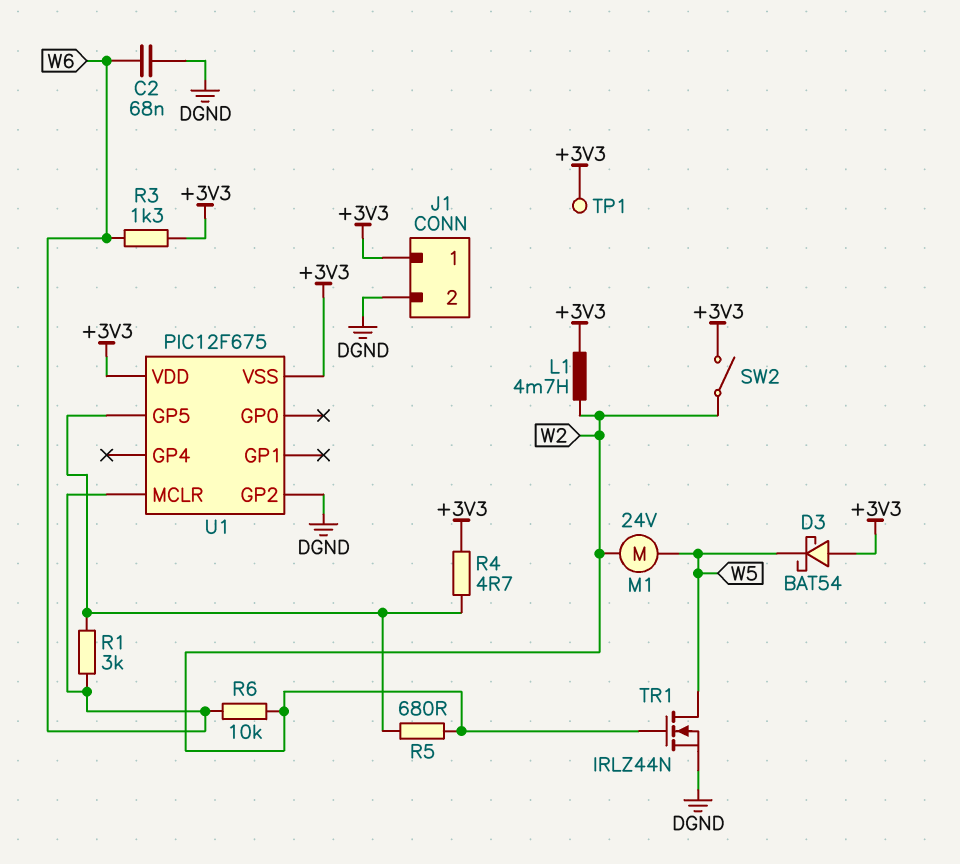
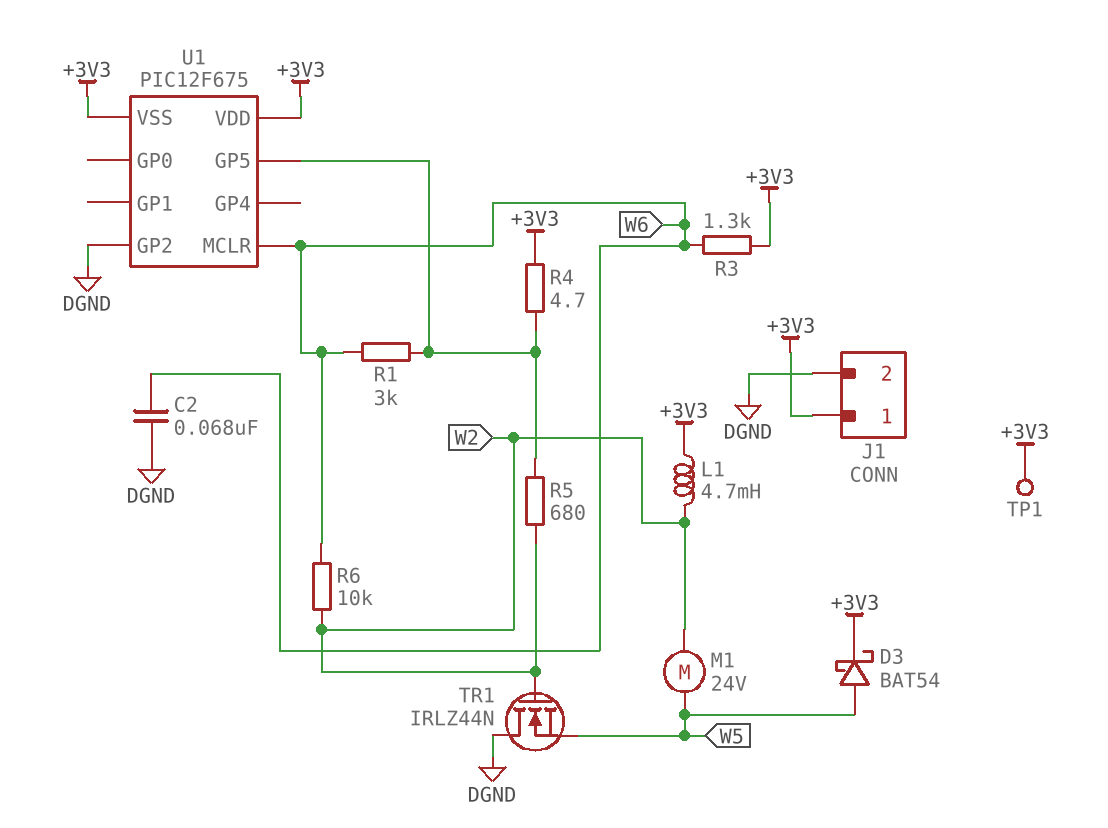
D3: schottky BAT54 (A +3V3, K W5) -> schottky BAT54 (A W5, K +3V3)
SW2: switch (+3V3, W2) -> none
TR1: NMOS IRLZ44N (G W2, D W5, S DGND) -> NMOS IRLZ44N (G W2, D DGND, S W5)

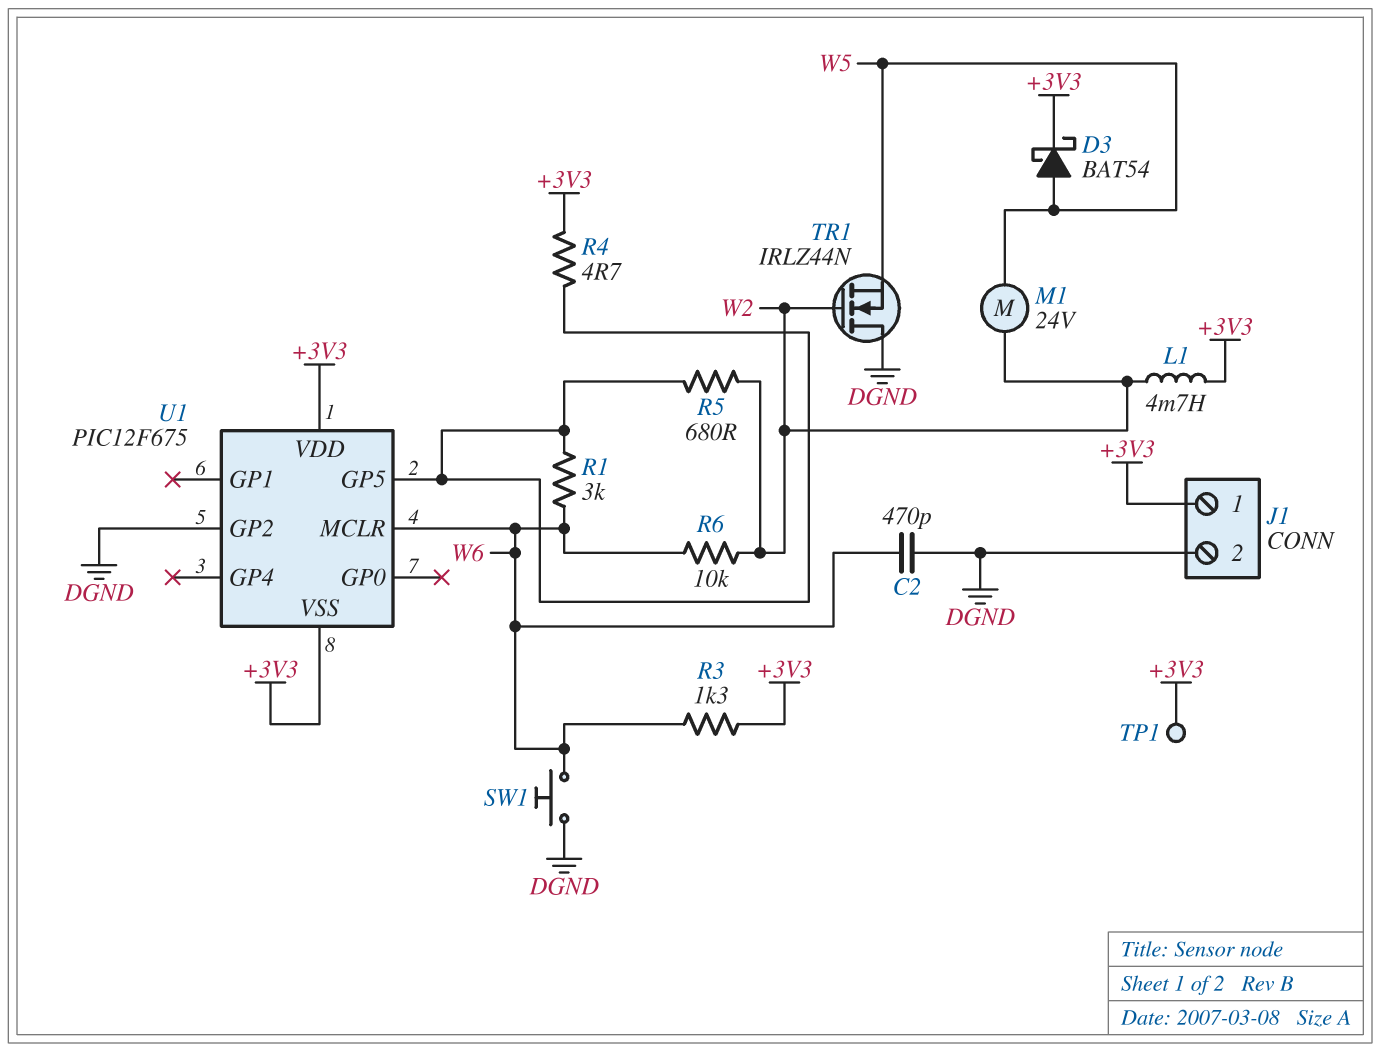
C2: 68nF (DGND, W6) -> 470pF (DGND, W6)
SW1: none -> button (DGND, W6)

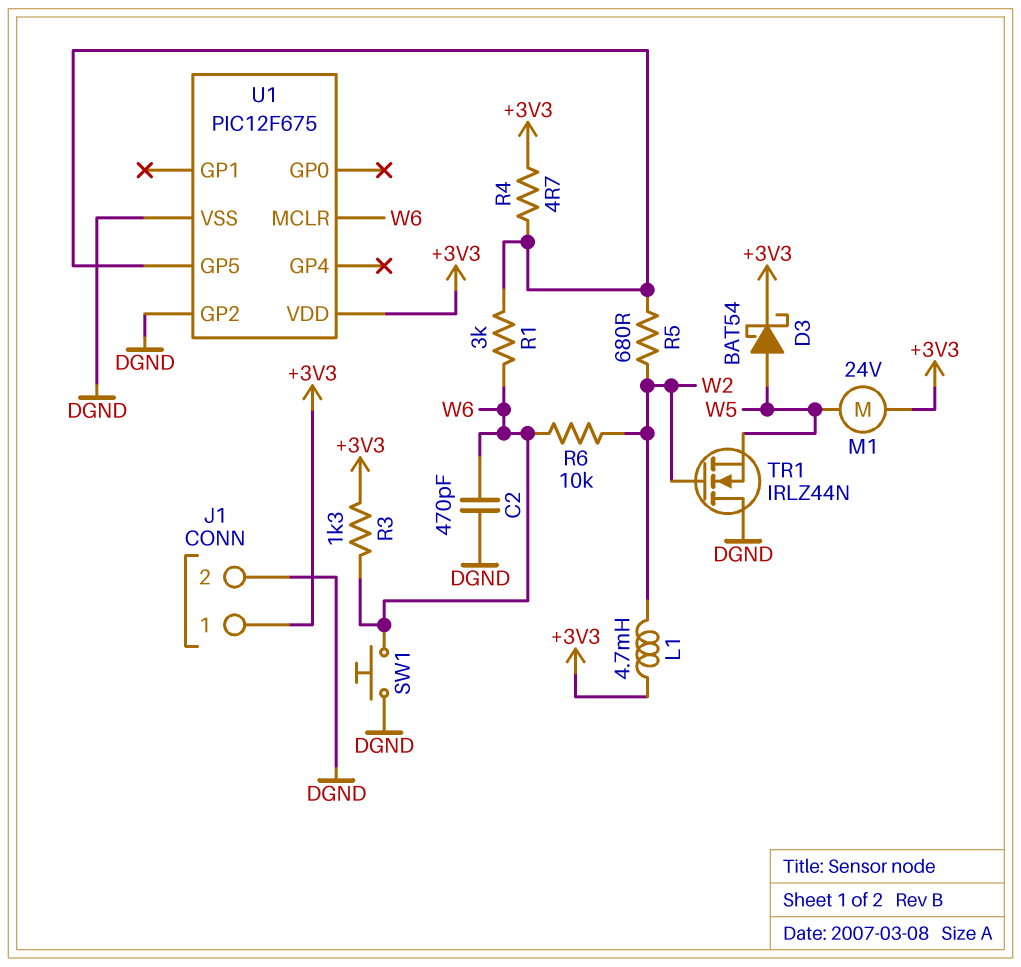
M1: motor 24V (W2, W5) -> motor 24V (+3V3, W5)
TP1: test point (+3V3) -> none
U1 pin VSS: +3V3 -> DGND

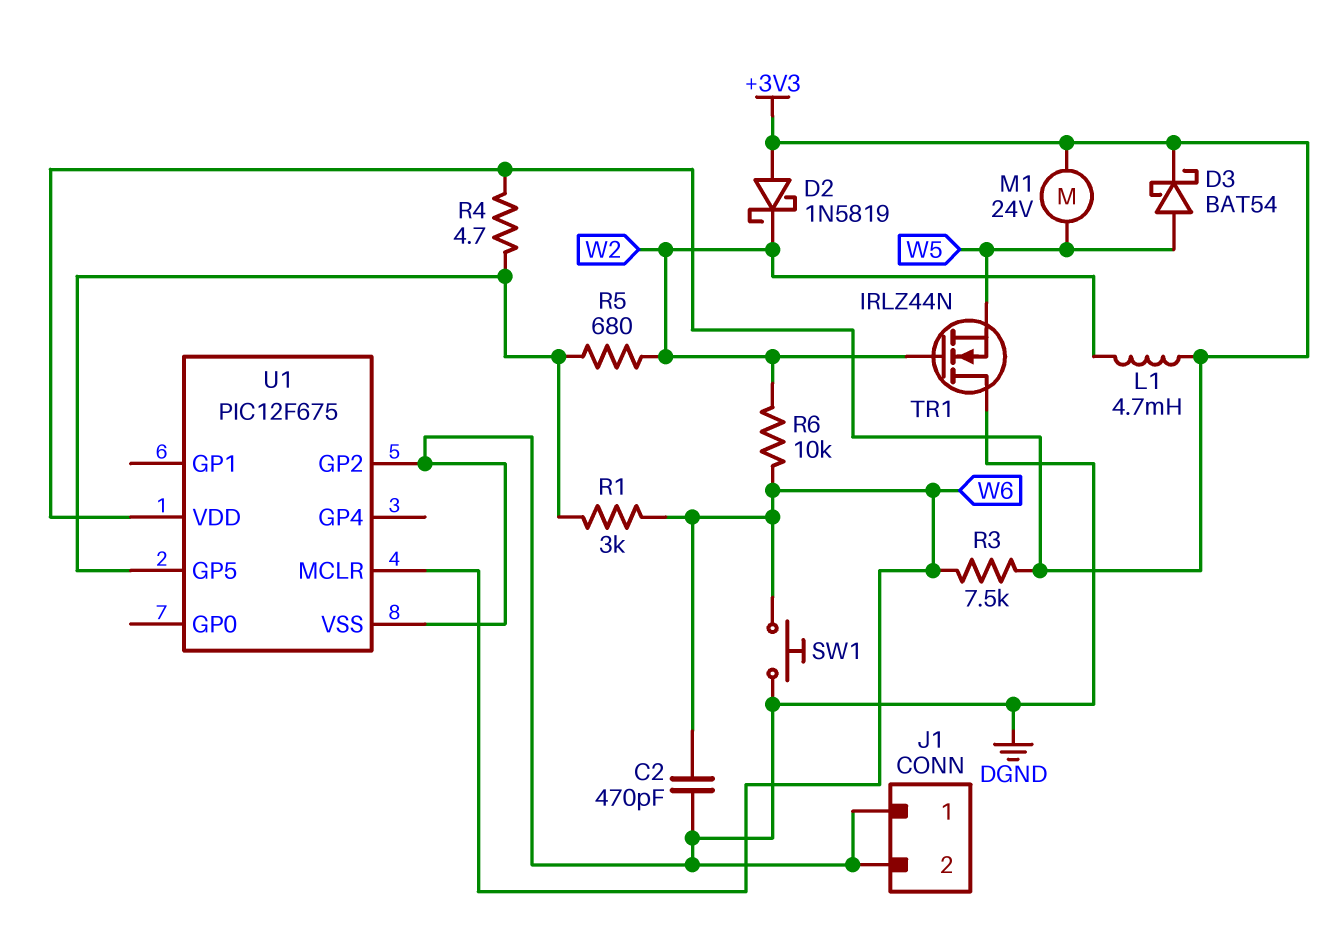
D2: none -> schottky 1N5819 (A +3V3, K W2)
J1 pin 1: +3V3 -> DGND
R3: 1.3k (+3V3, W6) -> 7.5k (+3V3, W6)

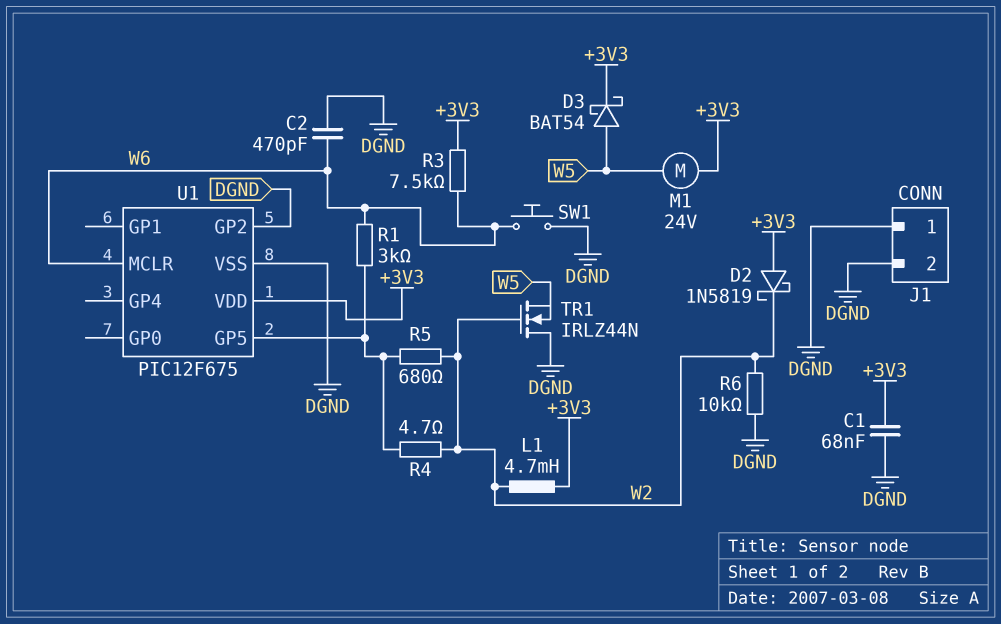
C1: none -> 68nF (+3V3, DGND)
R4: 4.7 (+3V3, U1/GP5) -> 4.7 (U1/GP5, W2)
R6: 10k (W2, W6) -> 10k (DGND, W2)

